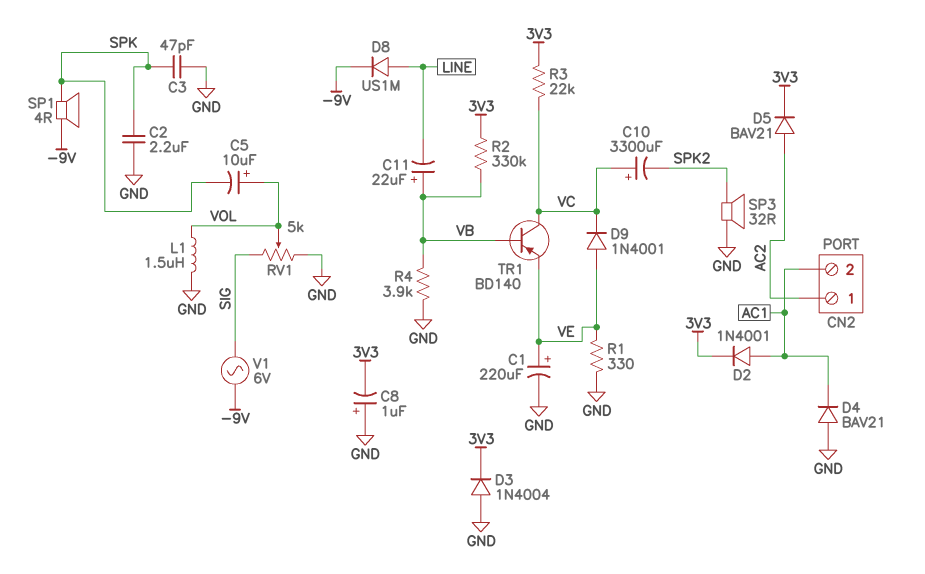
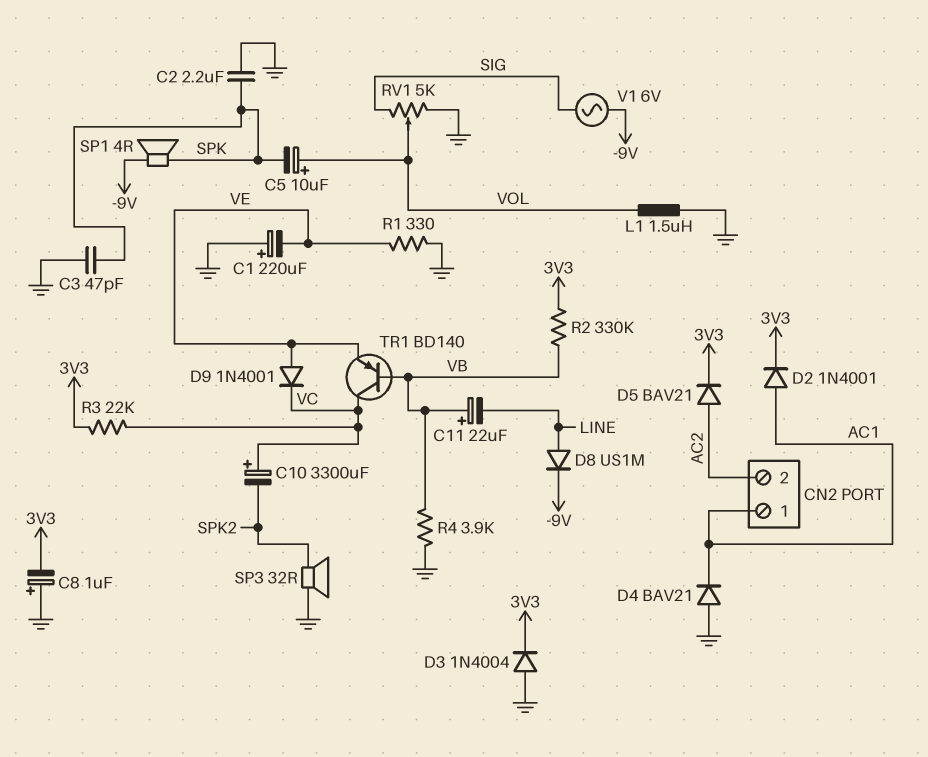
C1: 220uF (plus VE, minus GND) -> 220uF (plus GND, minus VE)
CN2 pin 1: AC2 -> AC1
CN2 pin 2: AC1 -> AC2

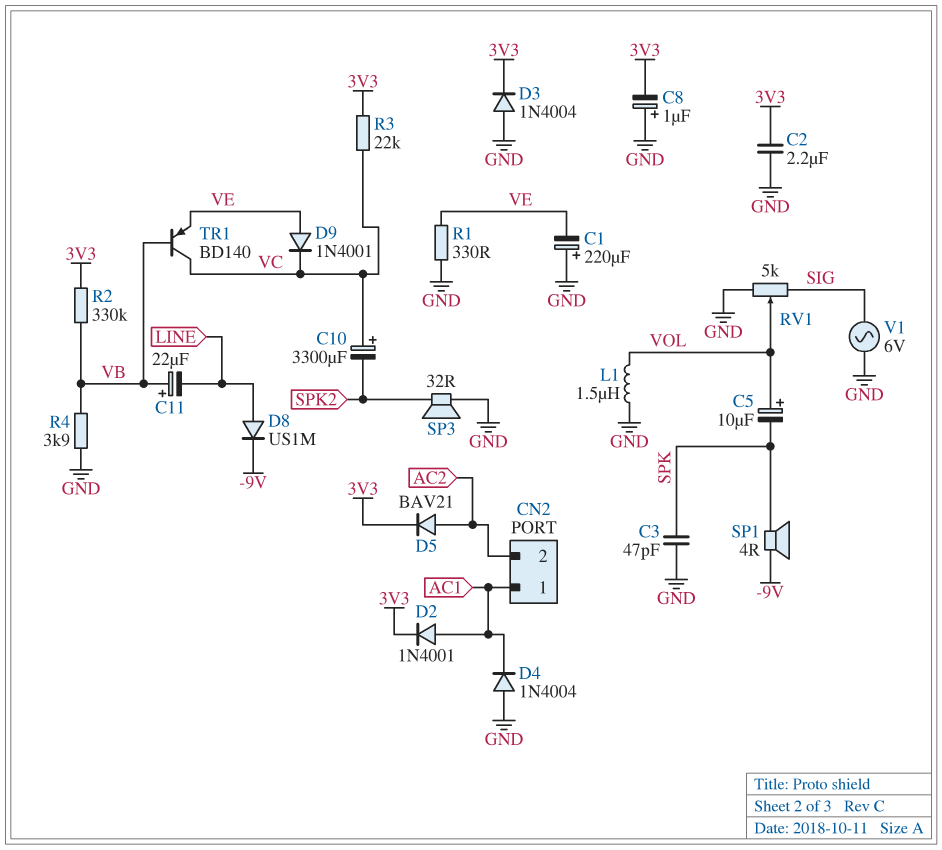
C2: 2.2uF (GND, SPK) -> 2.2uF (3V3, GND)
D4: diode BAV21 (A GND, K AC1) -> diode 1N4004 (A GND, K AC1)
V1: AC 6V (-9V, SIG) -> AC 6V (GND, SIG)

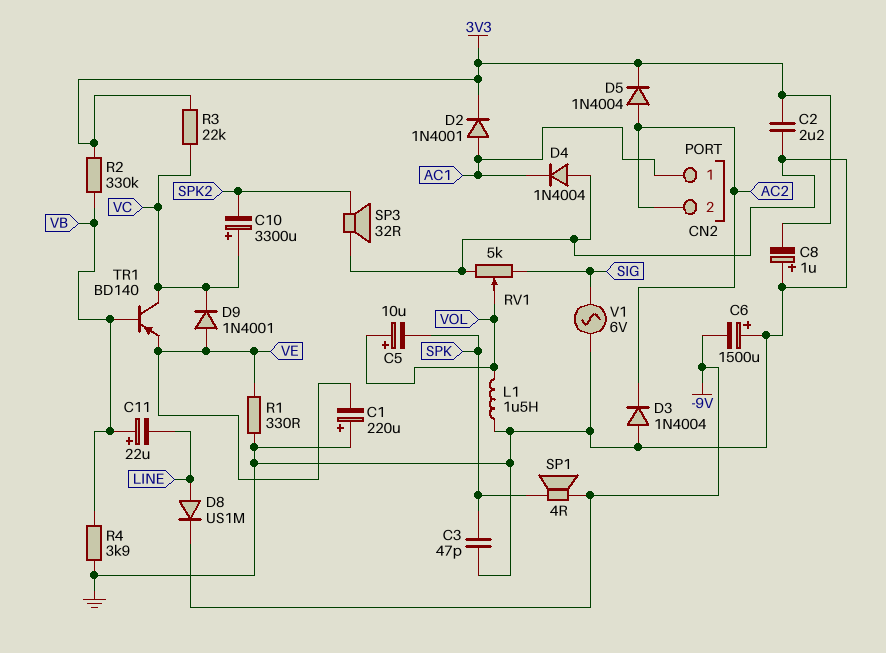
C6: none -> 1500uF (plus GND, minus -9V)
D3: diode 1N4004 (A GND, K 3V3) -> diode 1N4004 (A GND, K AC2)
D5: diode BAV21 (A AC2, K 3V3) -> diode 1N4004 (A AC2, K 3V3)

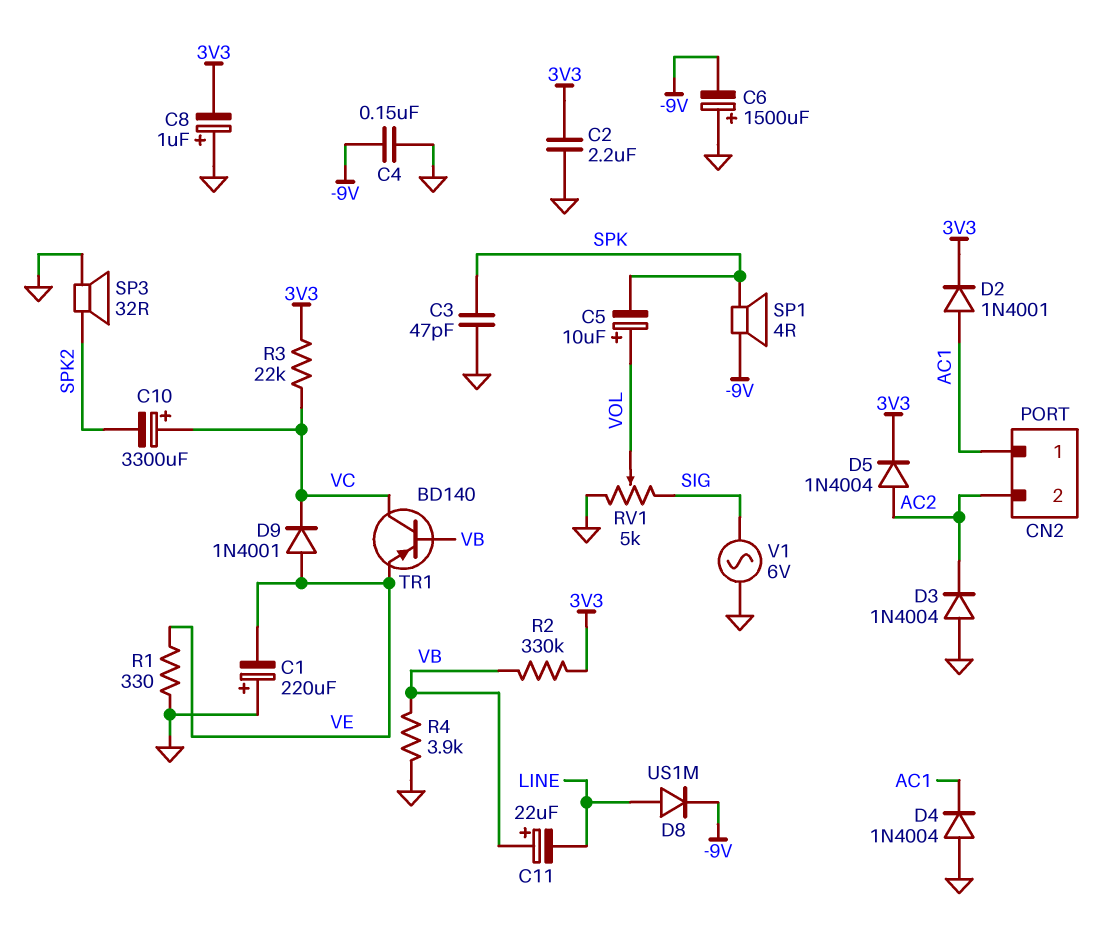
C4: none -> 150nF (-9V, GND)
L1: 1.5uH (GND, VOL) -> none

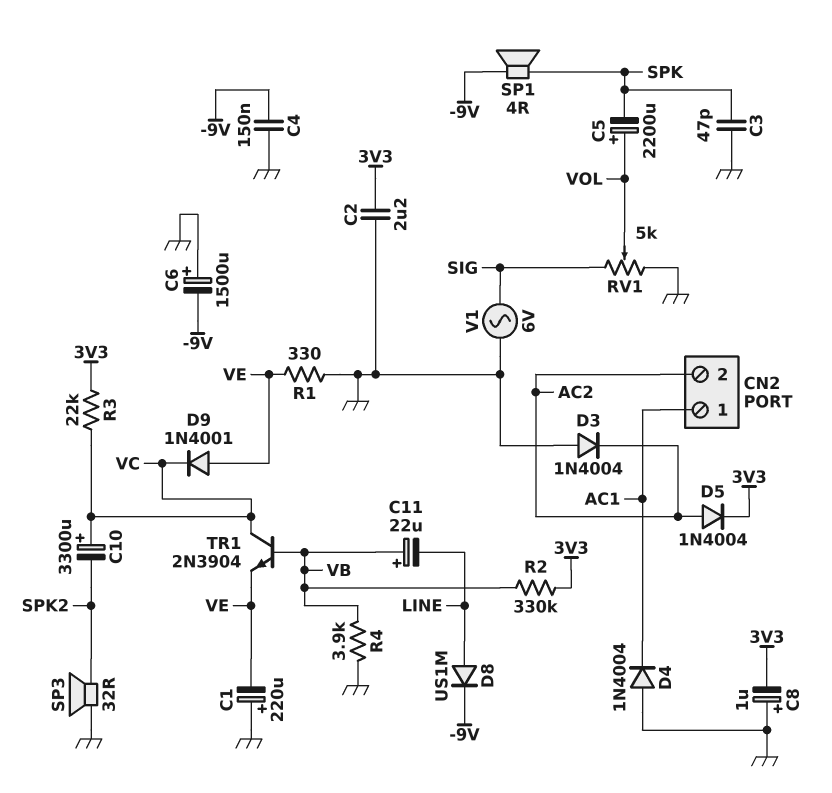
C5: 10uF (plus VOL, minus SPK) -> 2200uF (plus VOL, minus SPK)
D2: diode 1N4001 (A AC1, K 3V3) -> none
TR1: PNP BD140 (B VB, C VC, E VE) -> NPN 2N3904 (B VB, C VC, E VE)

